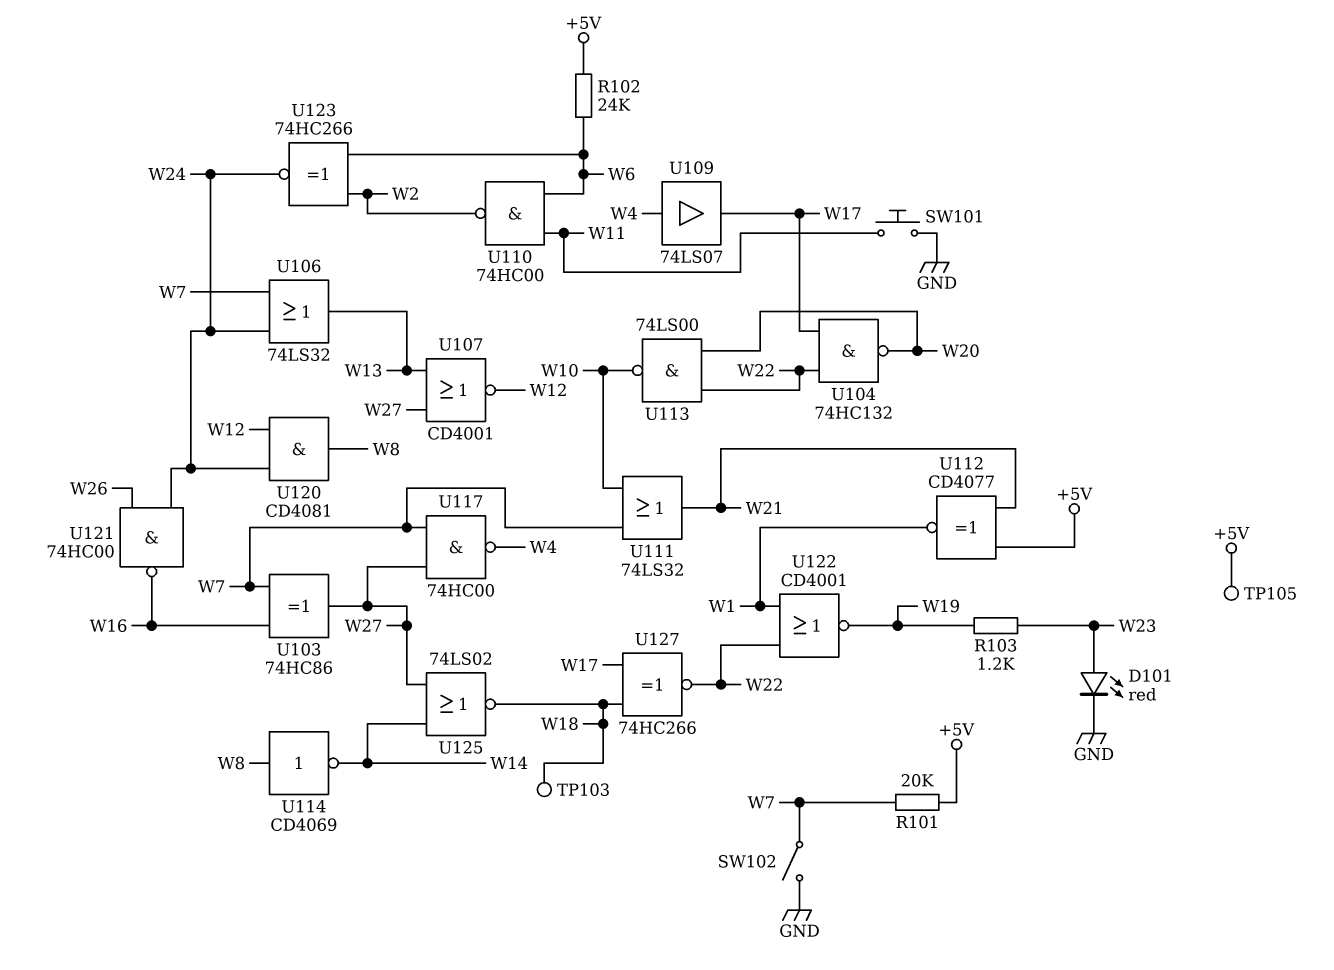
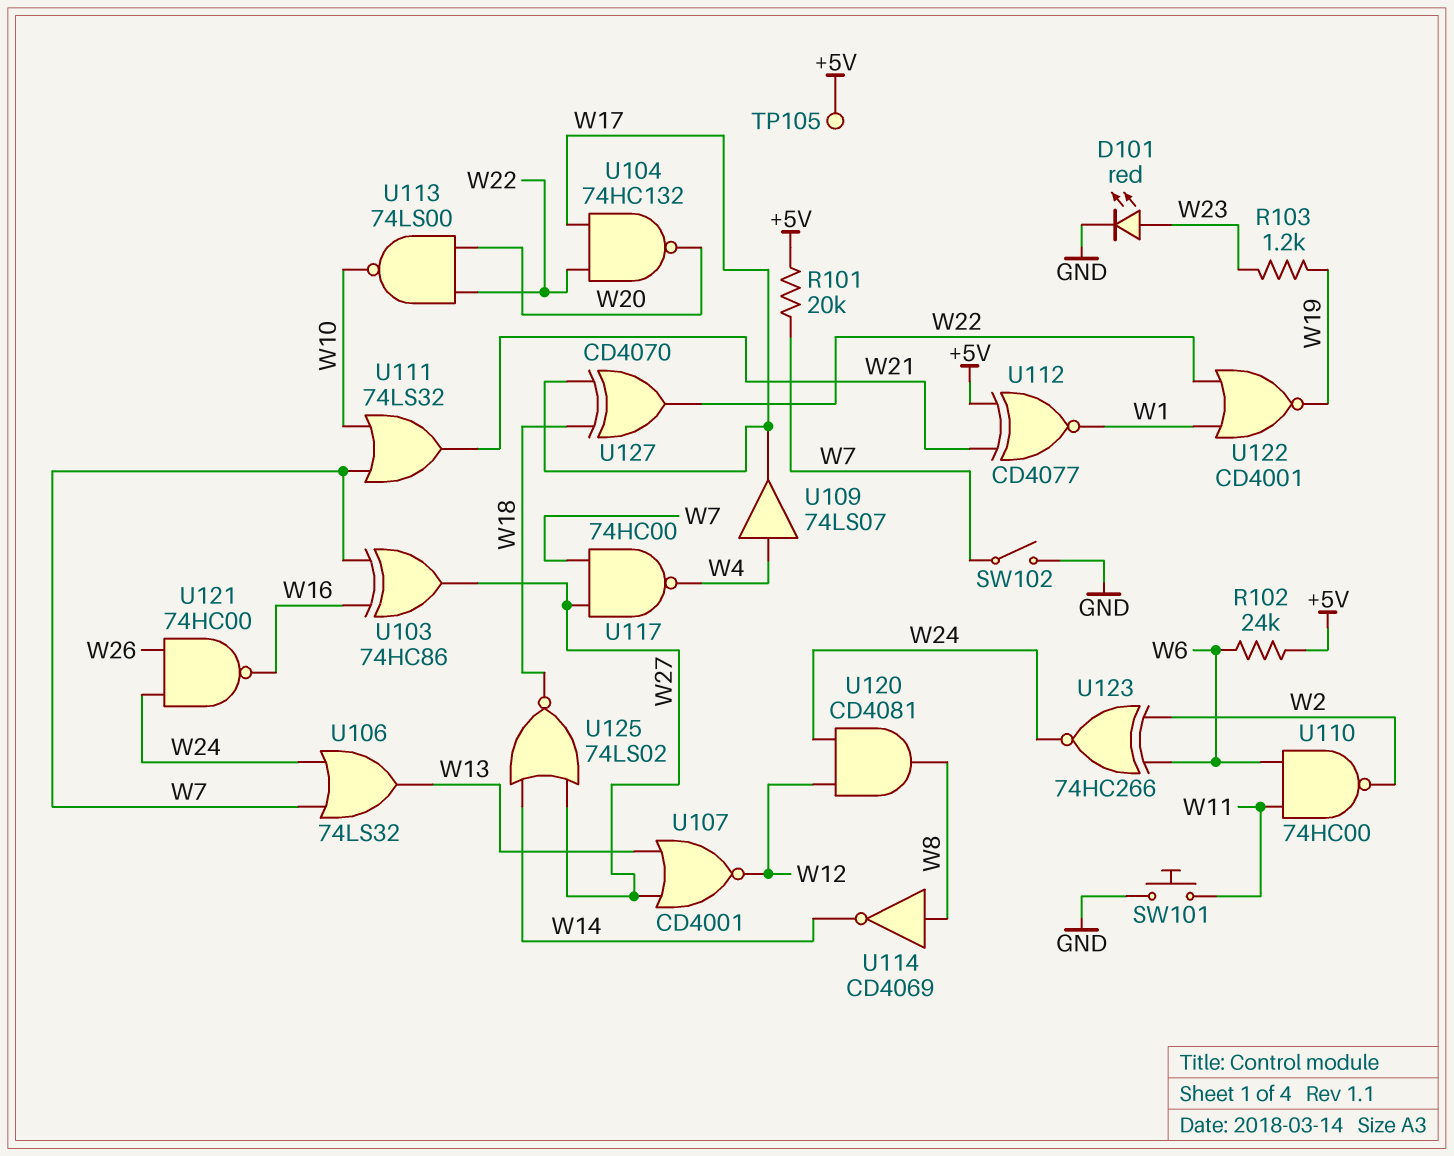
TP103: test point (W18) -> none
U127: XNOR 74HC266 (in W17, in W18, out W22) -> XOR CD4070 (in W17, in W18, out W22)

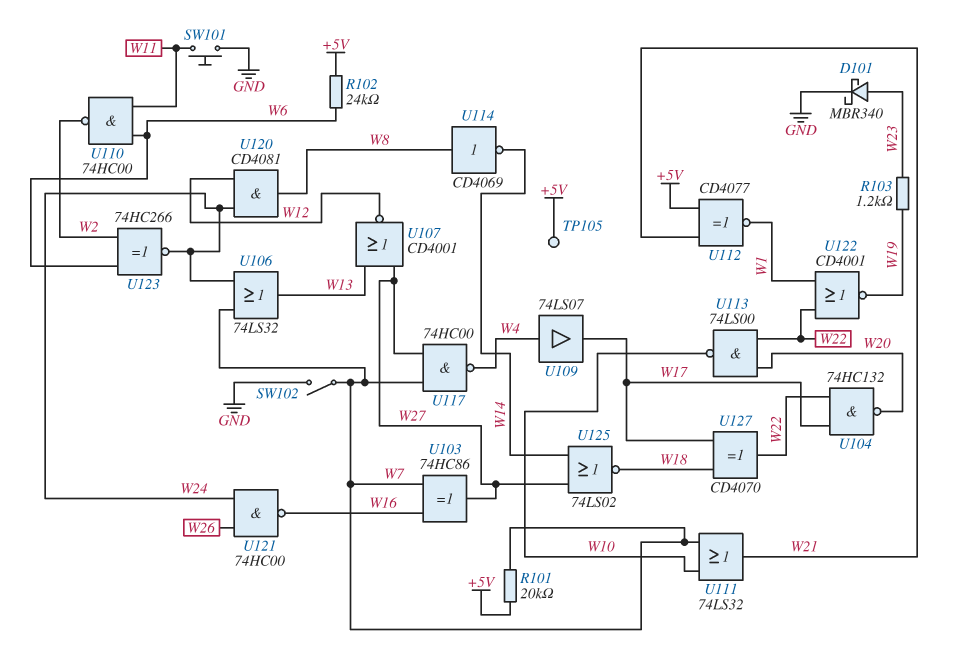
D101: LED red (A W23, K GND) -> schottky MBR340 (A W23, K GND)

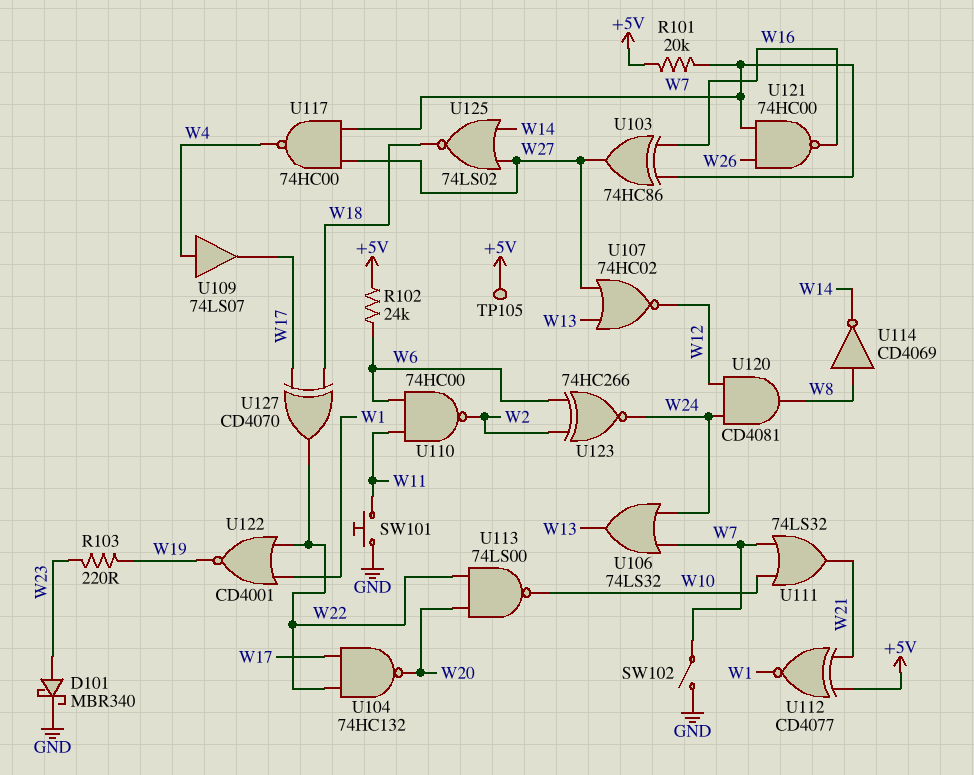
R103: 1.2k (W19, W23) -> 220 (W19, W23)
U107: NOR CD4001 (in W13, in W27, out W12) -> NOR 74HC02 (in W13, in W27, out W12)
U121: NAND 74HC00 (in W24, in W26, out W16) -> NAND 74HC00 (in W7, in W26, out W16)

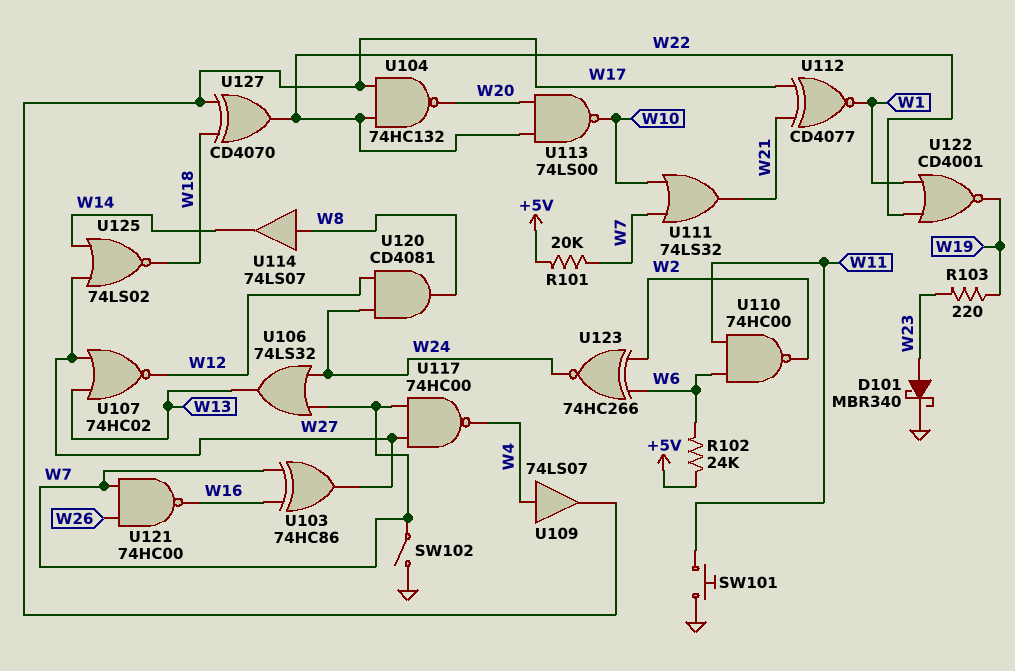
TP105: test point (+5V) -> none
U112: XNOR CD4077 (in +5V, in W21, out W1) -> XNOR CD4077 (in W17, in W21, out W1)
U114: NOT CD4069 (in W8, out W14) -> buffer 74LS07 (in W8, out W14)

